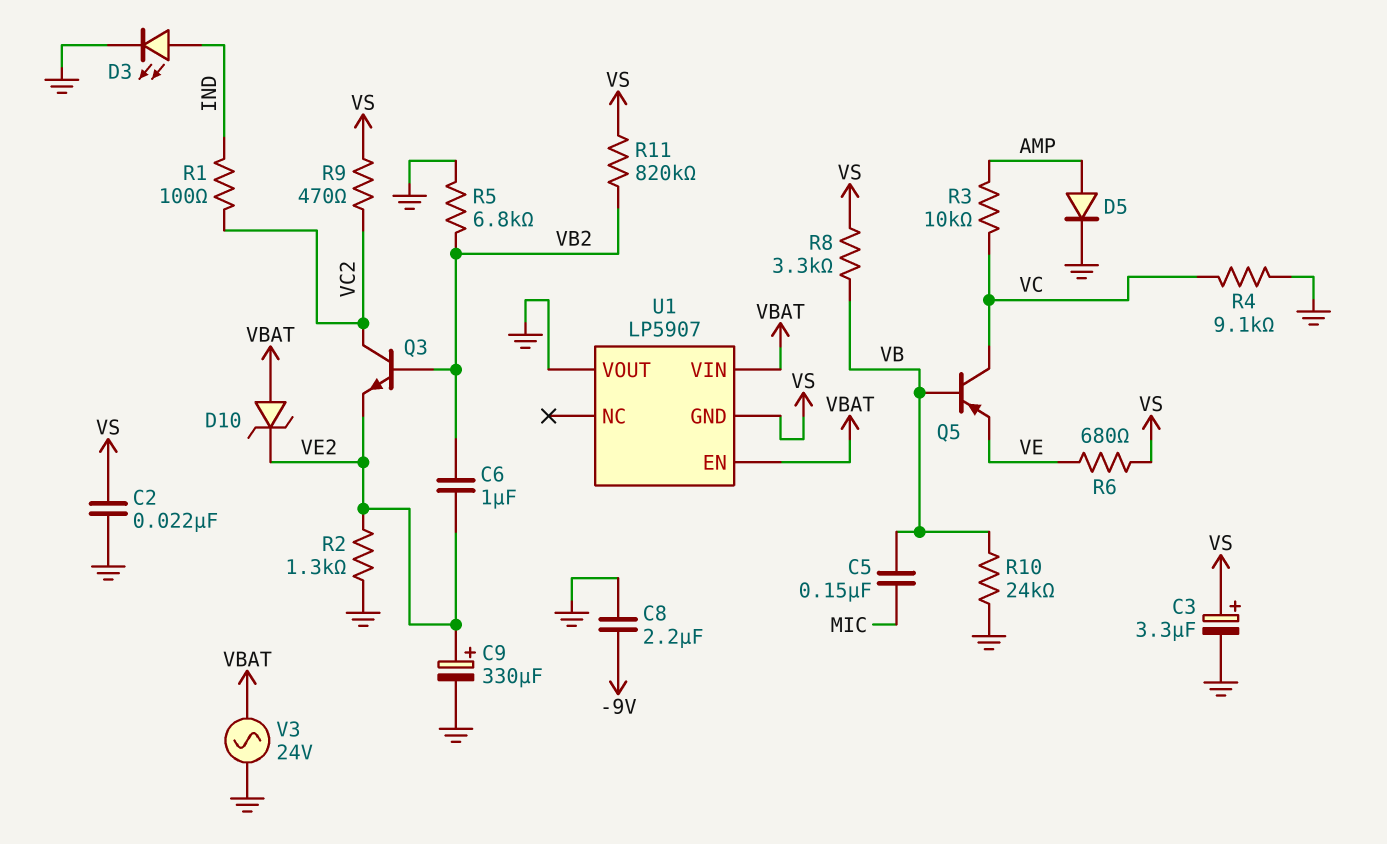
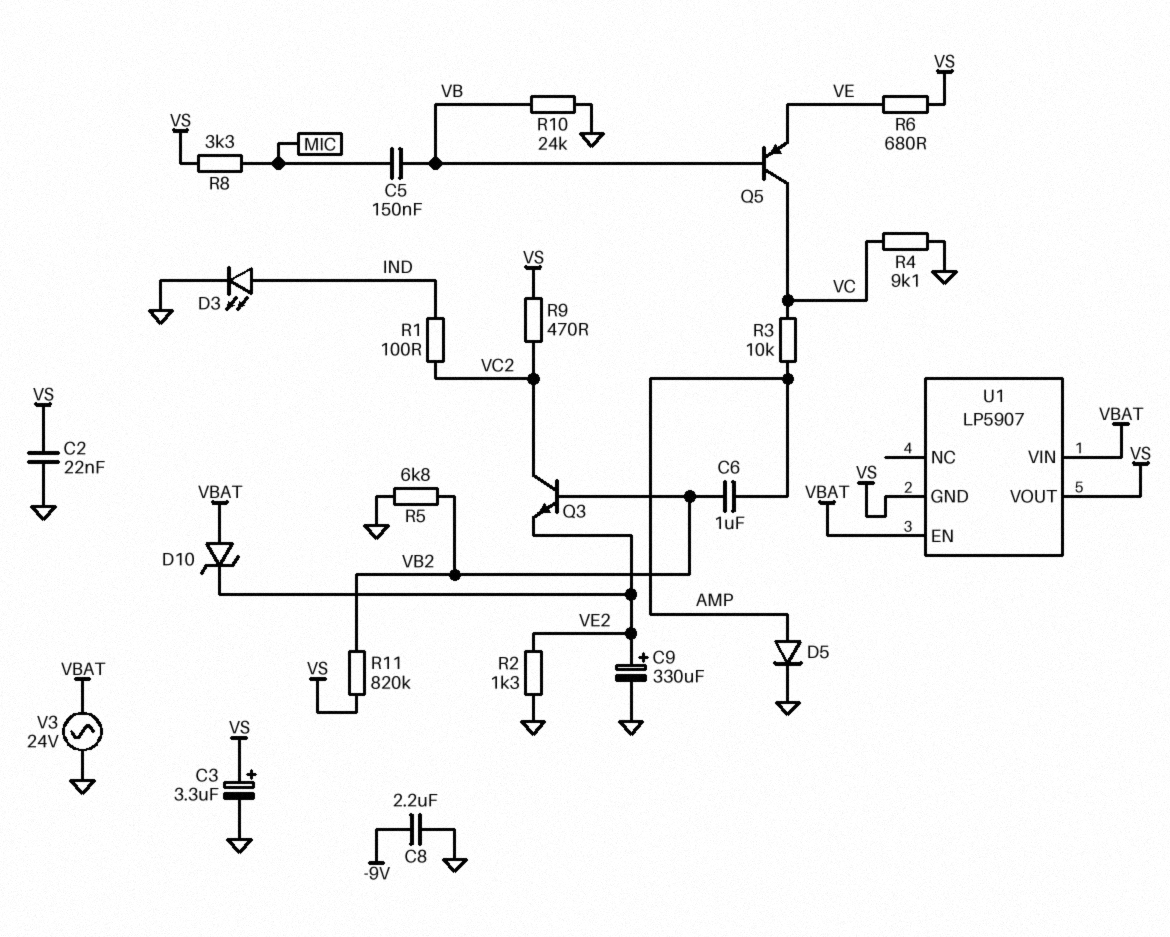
C6: 1uF (VB2, VE2) -> 1uF (AMP, VB2)
R8: 3.3k (VB, VS) -> 3.3k (MIC, VS)
U1 pin VOUT: GND -> VS

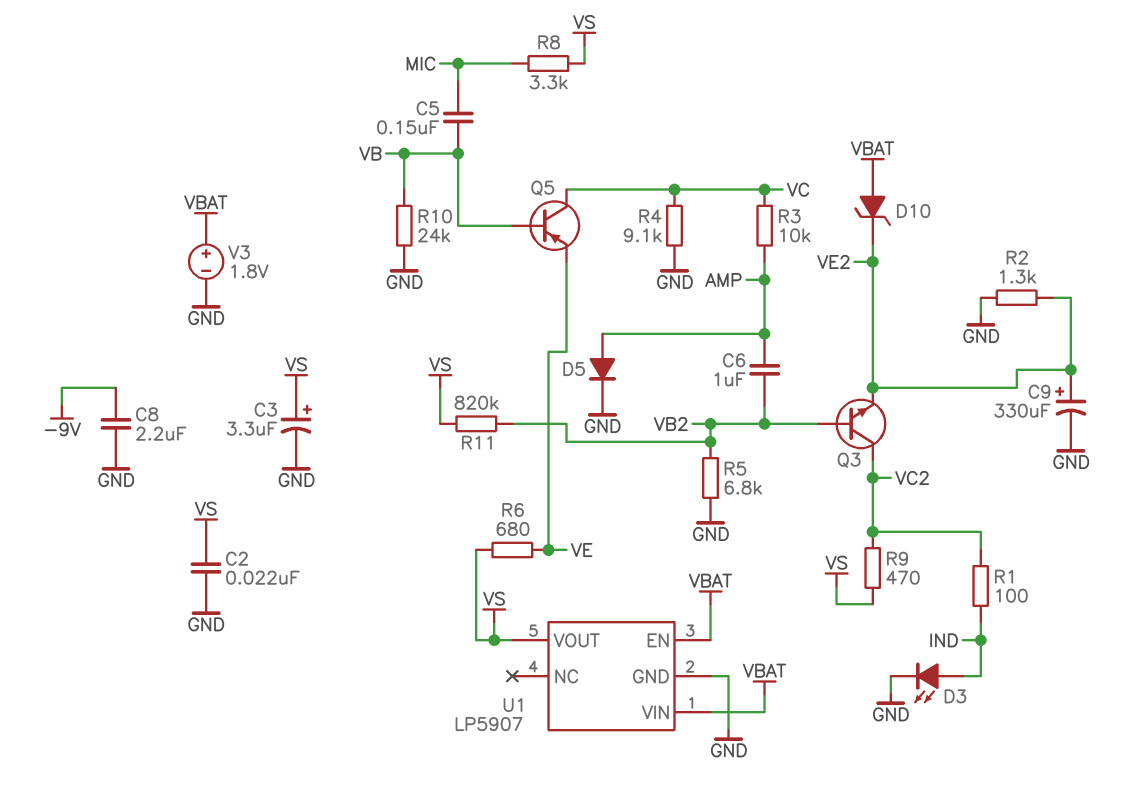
U1 pin GND: VS -> GND
V3: AC 24V (GND, VBAT) -> 1.8V (plus VBAT, minus GND)

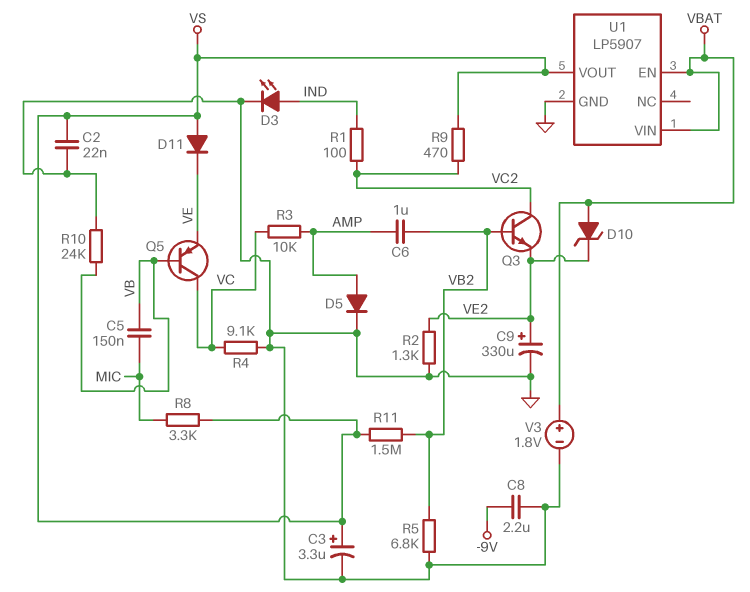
D11: none -> diode (A VS, K VE)
R6: 680 (VE, VS) -> none
R11: 820k (VB2, VS) -> 1.5M (VB2, VS)

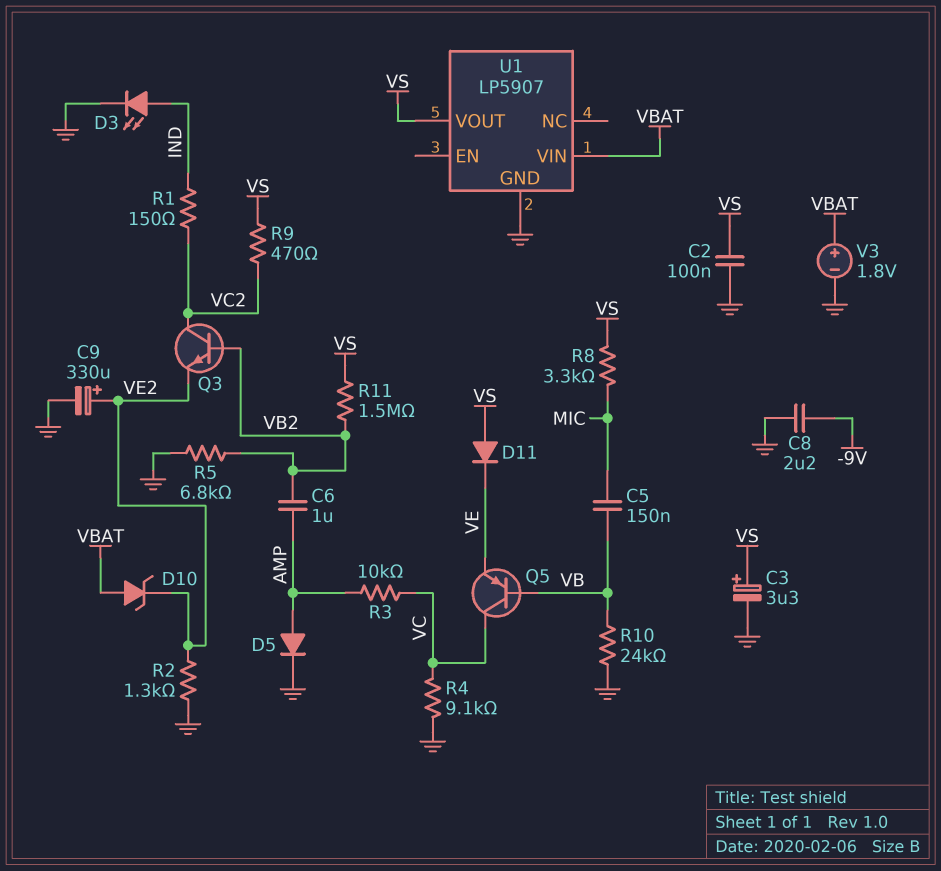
C2: 22nF (GND, VS) -> 100nF (GND, VS)
R1: 100 (IND, VC2) -> 150 (IND, VC2)
U1 pin EN: VBAT -> none

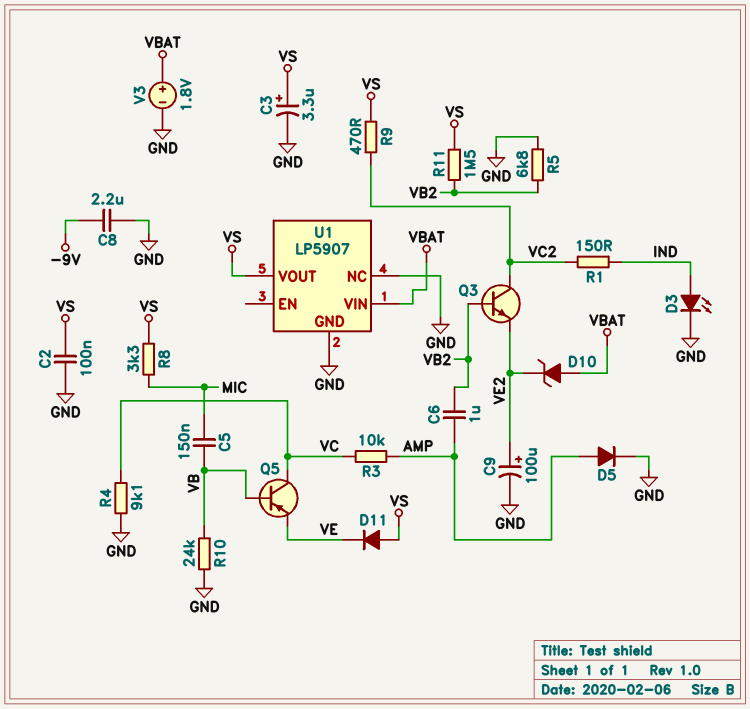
C9: 330uF (plus VE2, minus GND) -> 100uF (plus VE2, minus GND)
R2: 1.3k (GND, VE2) -> none
U1 pin NC: none -> GND

